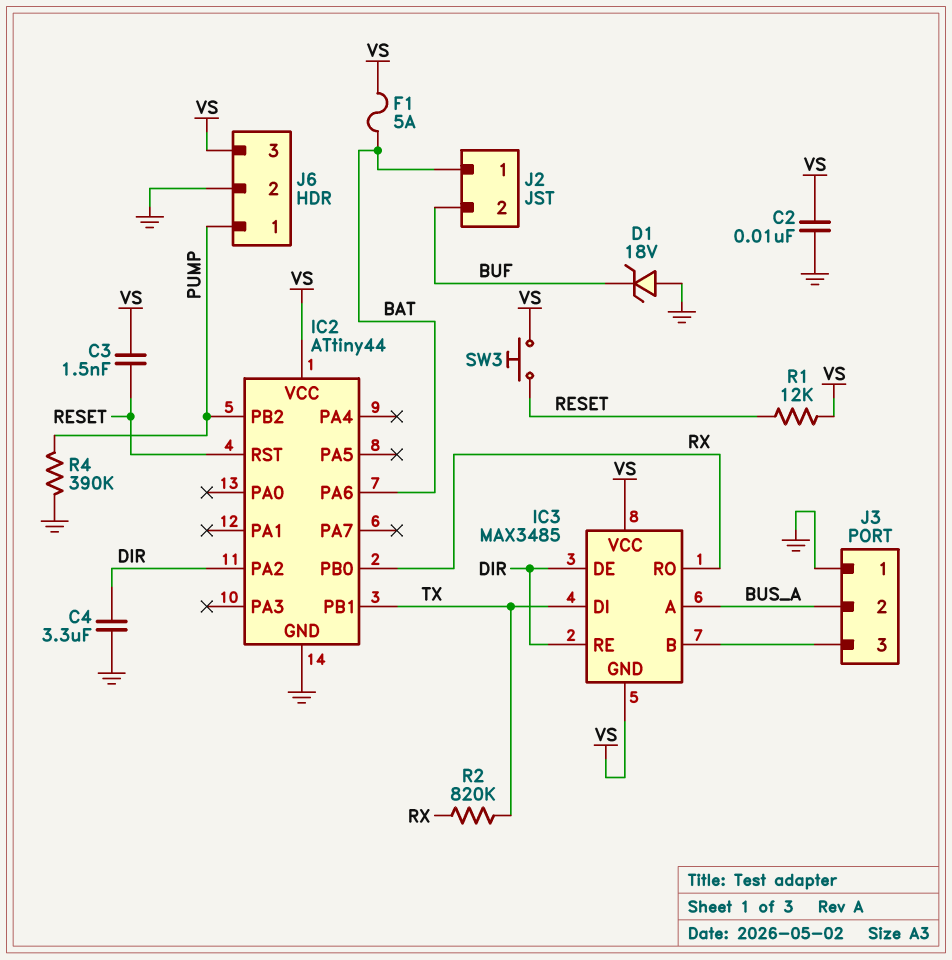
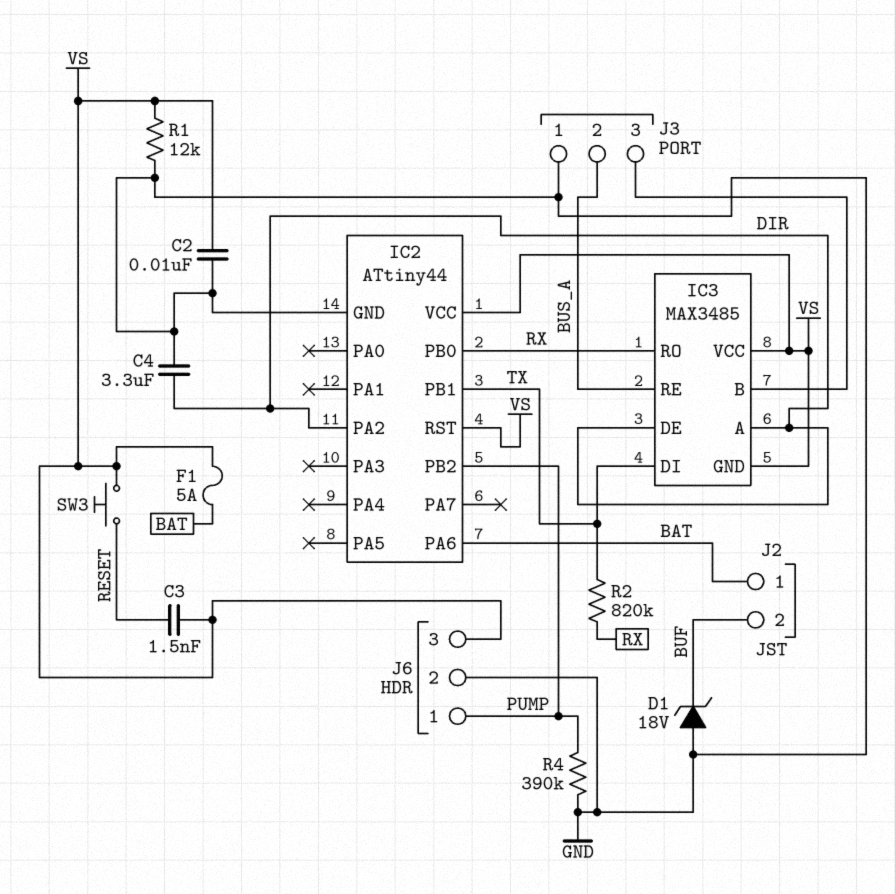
IC2 pin RST: RESET -> VS
IC3 pin A: BUS_A -> DIR
IC3 pin RE: DIR -> BUS_A
R1: 12k (RESET, VS) -> 12k (GND, VS)

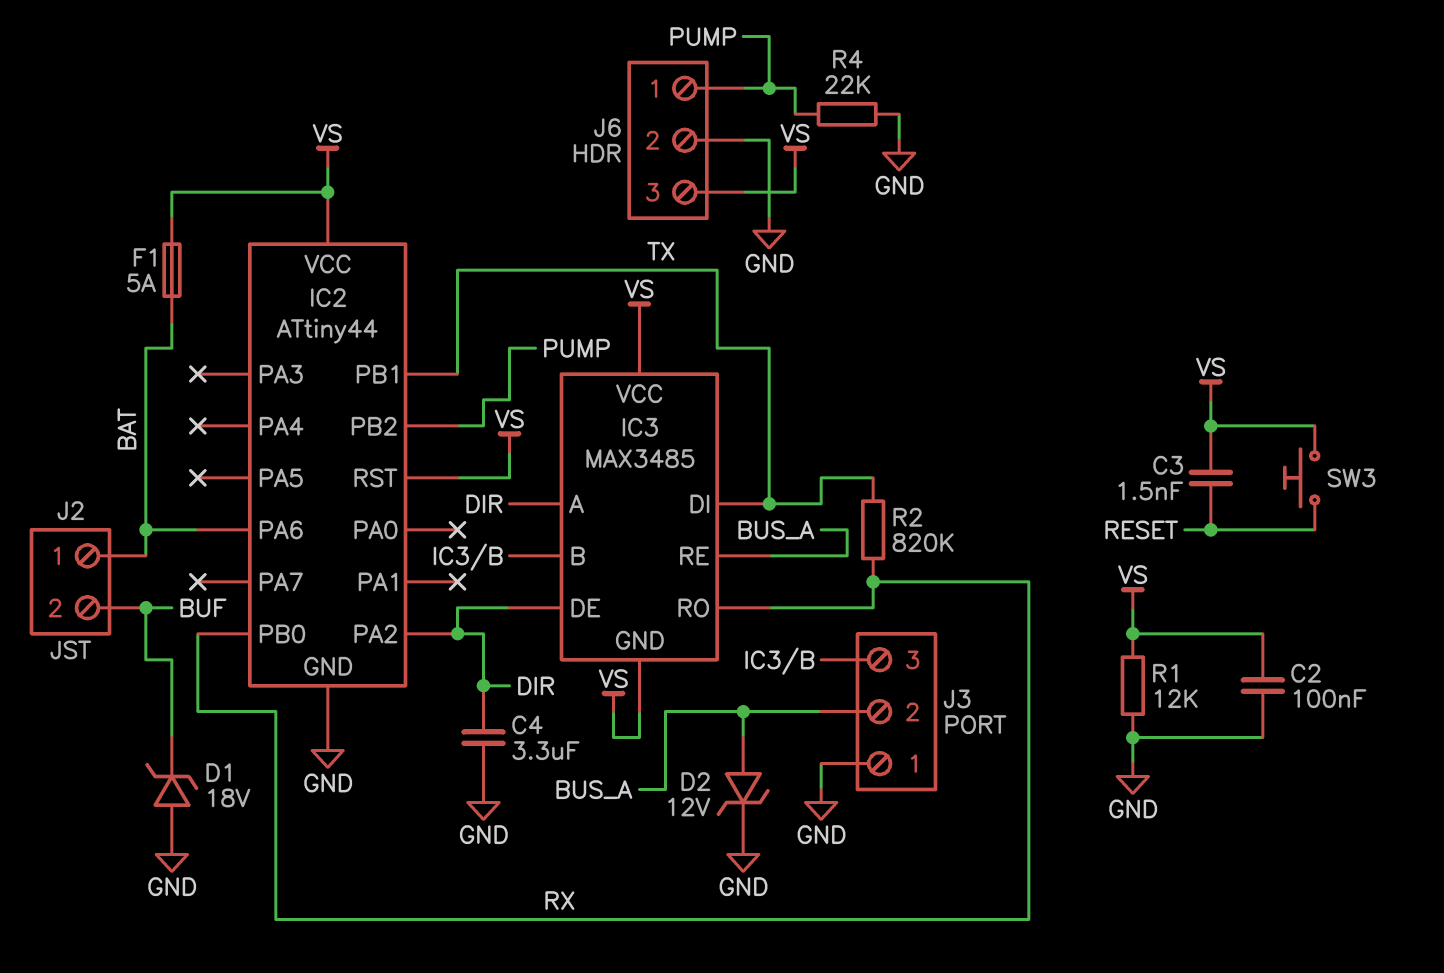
C2: 10nF (GND, VS) -> 100nF (GND, VS)
D2: none -> zener 12V (A BUS_A, K GND)
R4: 390k (GND, PUMP) -> 22k (GND, PUMP)

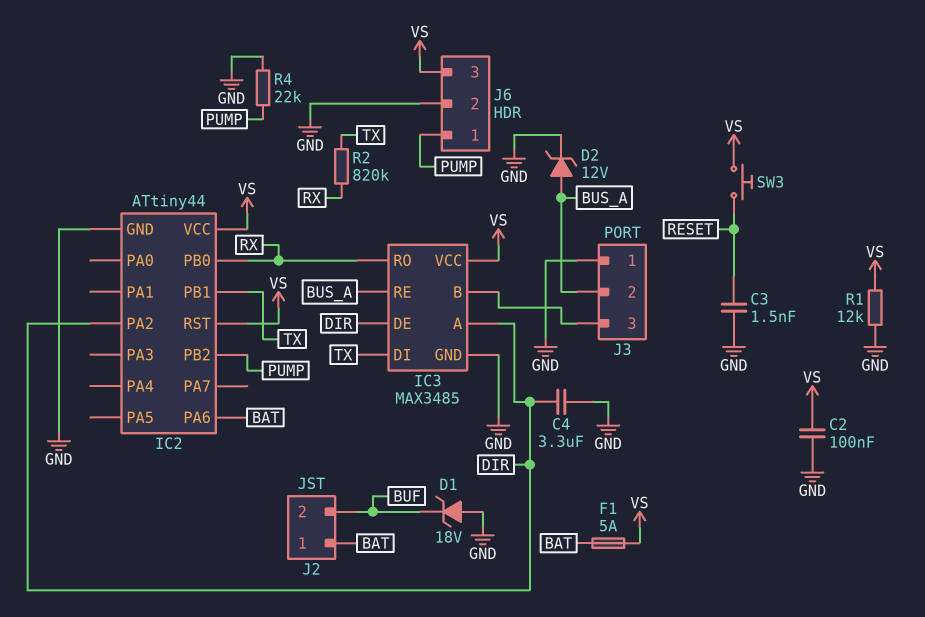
C3: 1.5nF (RESET, VS) -> 1.5nF (GND, RESET)
IC3 pin GND: VS -> GND

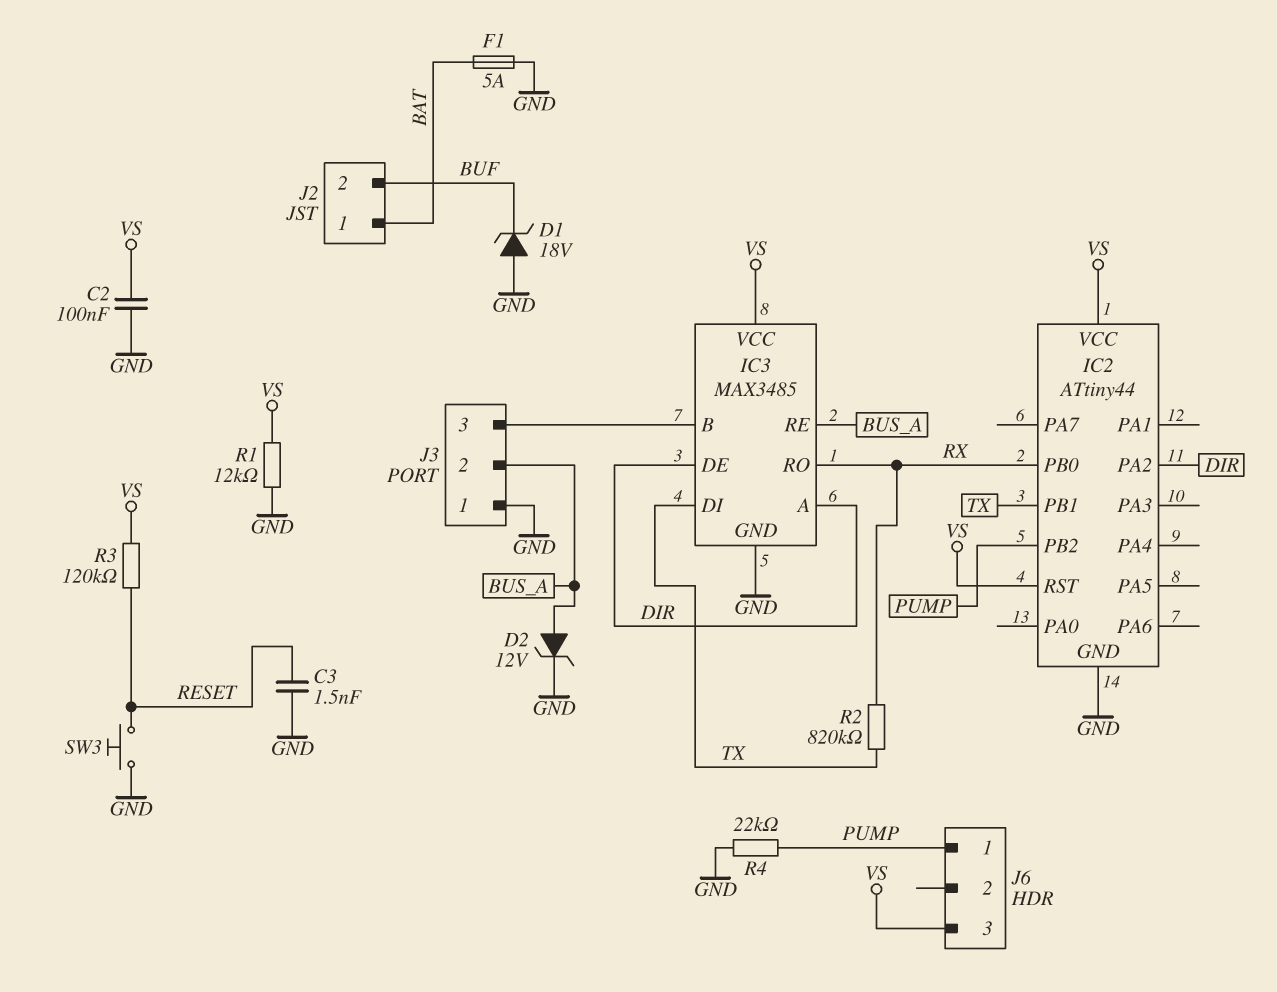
C4: 3.3uF (DIR, GND) -> none
F1: 5A (BAT, VS) -> 5A (BAT, GND)
IC2 pin PA6: BAT -> none
J6 pin 2: GND -> none
R3: none -> 120k (RESET, VS)
SW3: button (RESET, VS) -> button (GND, RESET)

